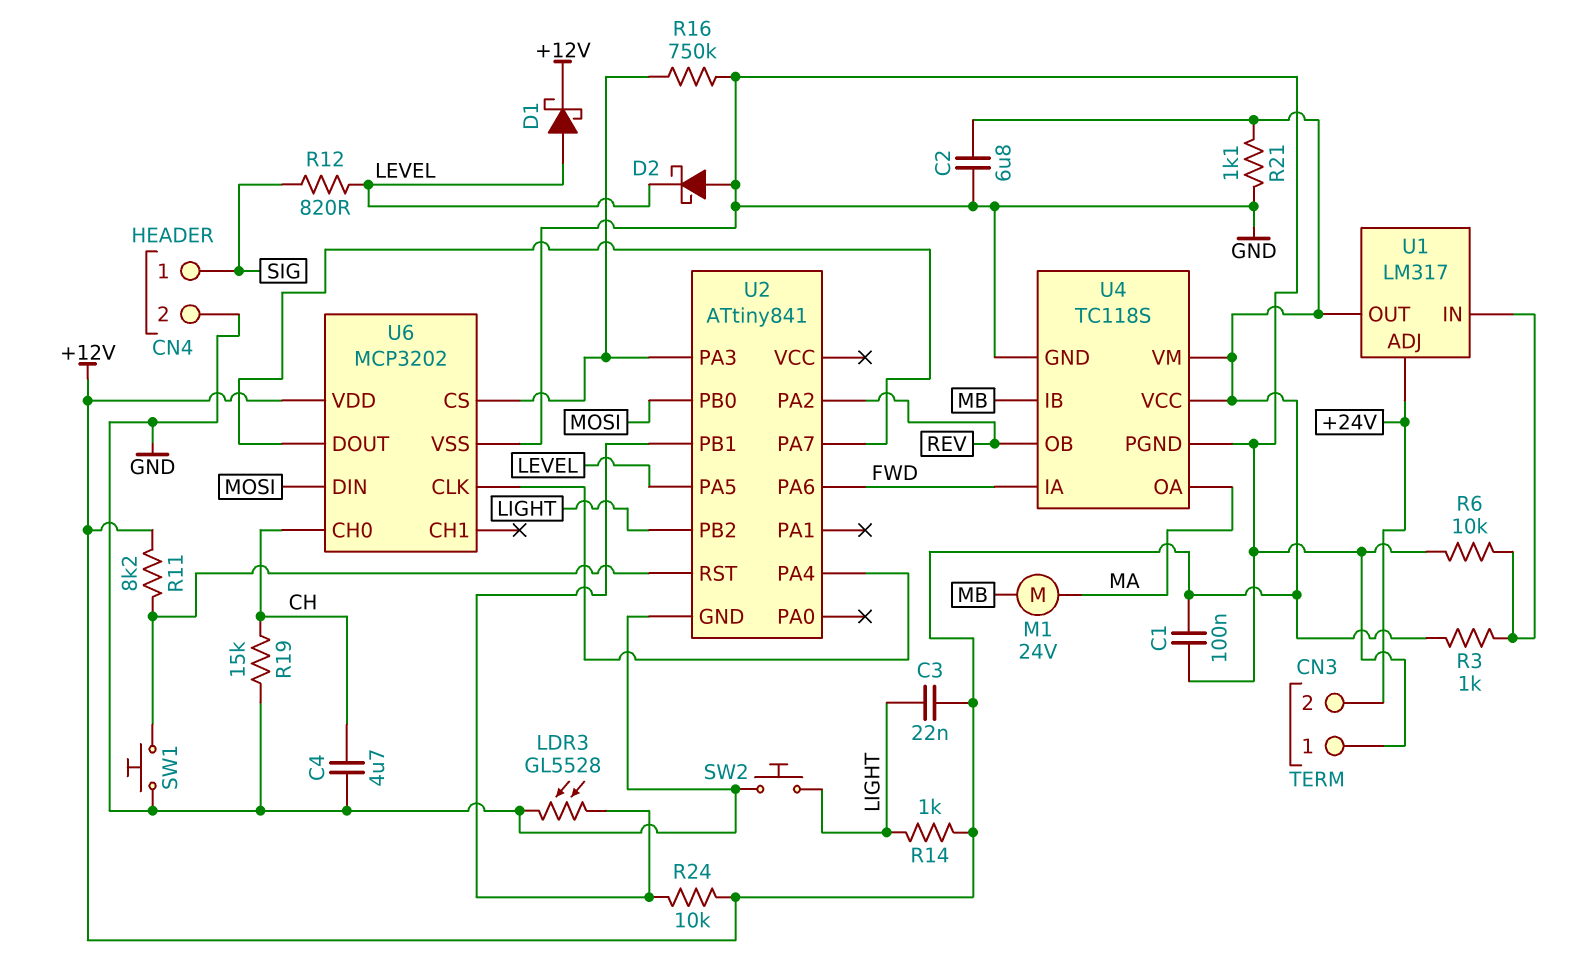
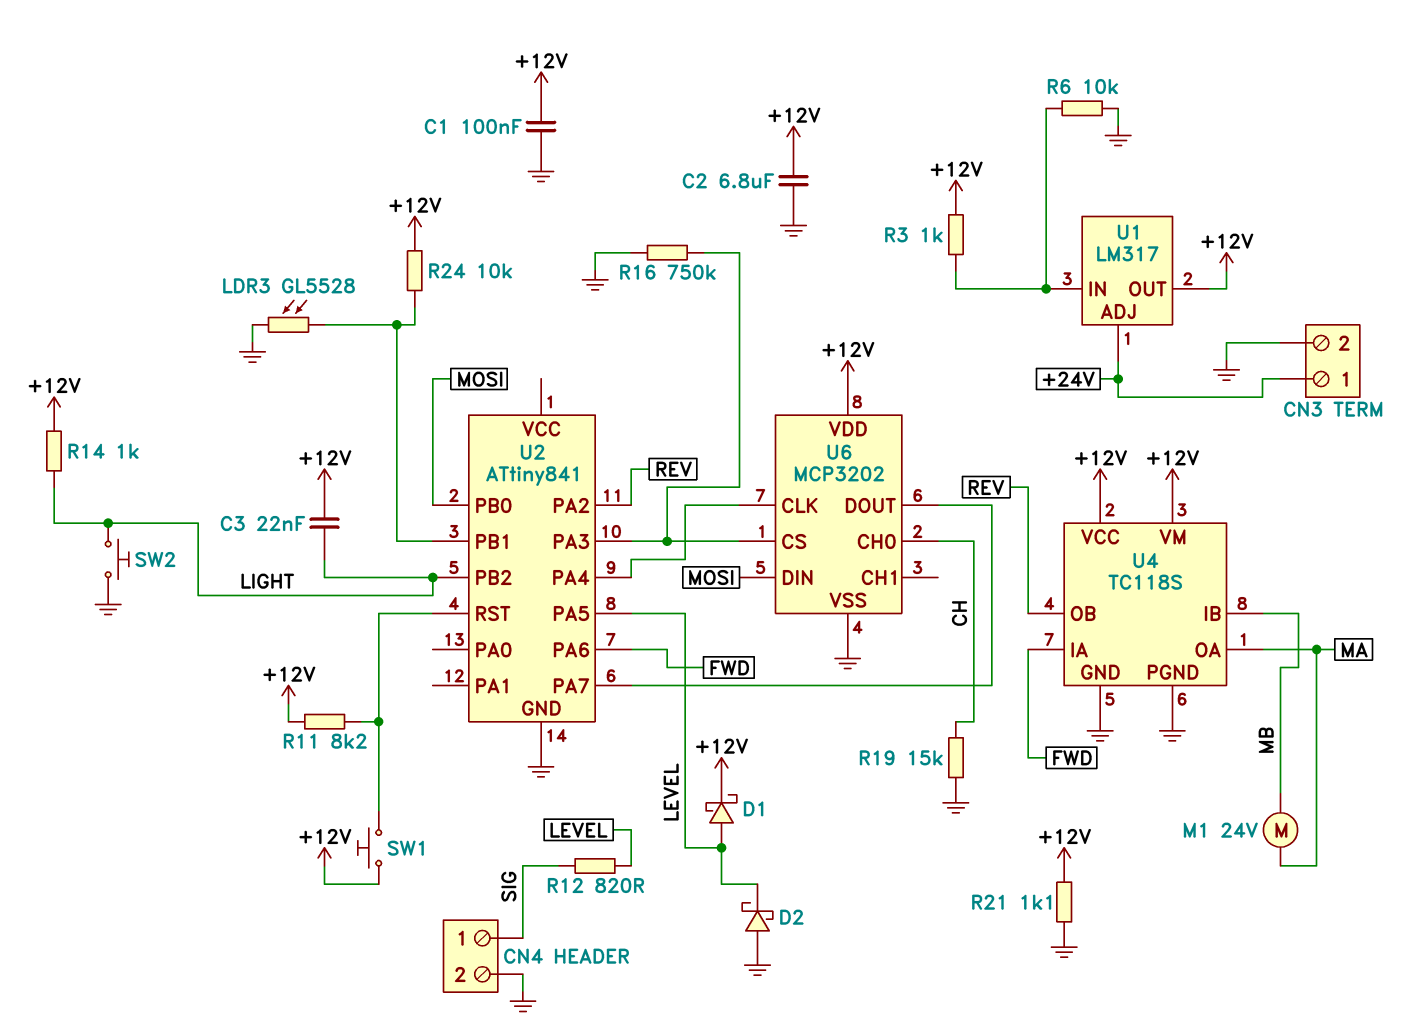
C4: 4.7uF (CH, GND) -> none
CN3 pin 1: GND -> +24V
CN3 pin 2: +24V -> GND
SW1: button (GND, U2/RST) -> button (+12V, U2/RST)

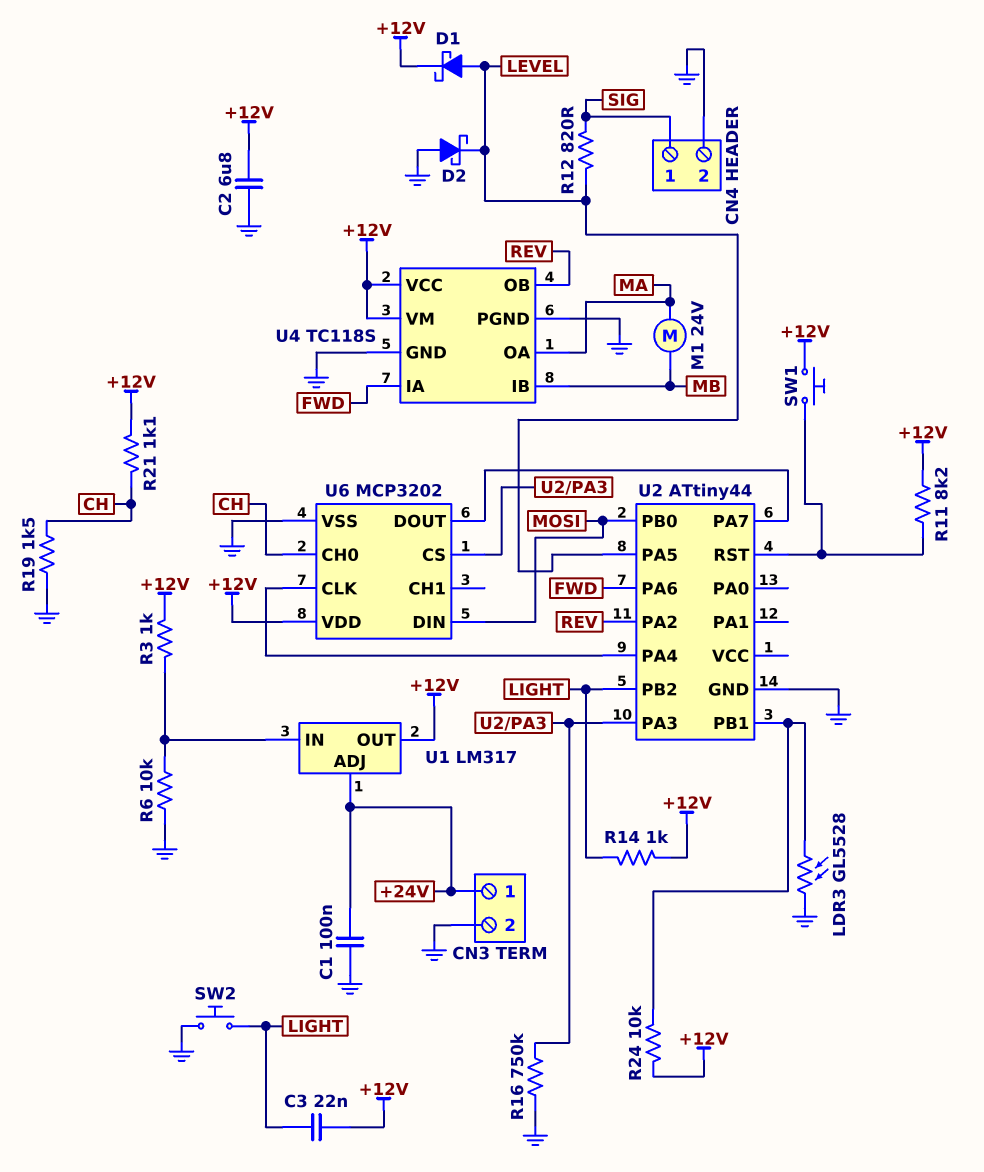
C1: 100nF (+12V, GND) -> 100nF (+24V, GND)
R19: 15k (CH, GND) -> 1.5k (CH, GND)
R21: 1.1k (+12V, GND) -> 1.1k (+12V, CH)
U2: ATtiny841 -> ATtiny44

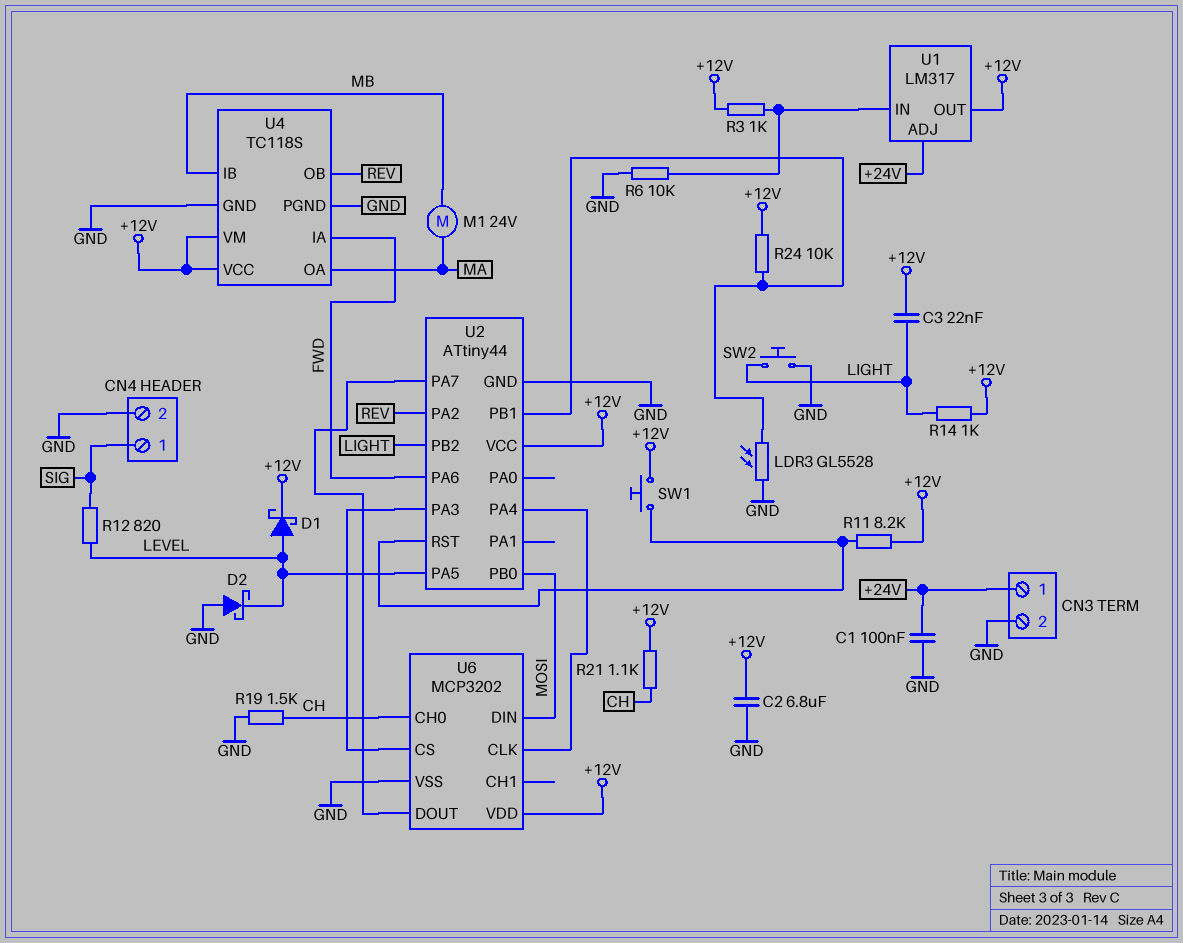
R16: 750k (GND, U2/PA3) -> none
U2 pin VCC: none -> +12V

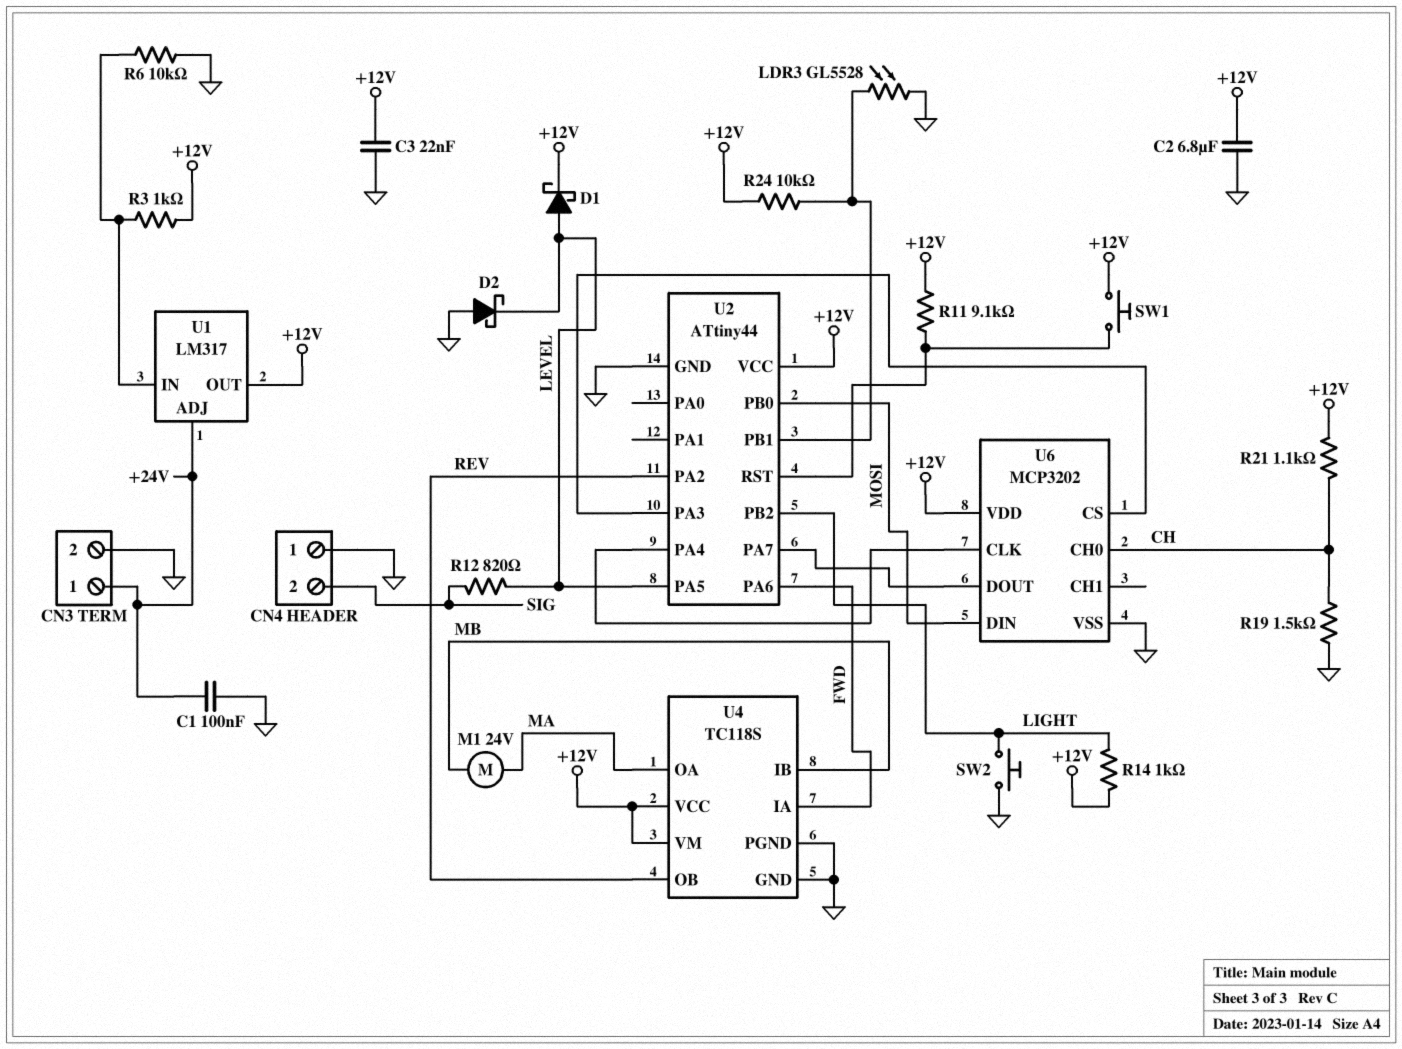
C3: 22nF (+12V, LIGHT) -> 22nF (+12V, GND)
CN4 pin 1: SIG -> GND
CN4 pin 2: GND -> SIG
R11: 8.2k (+12V, U2/RST) -> 9.1k (+12V, U2/RST)

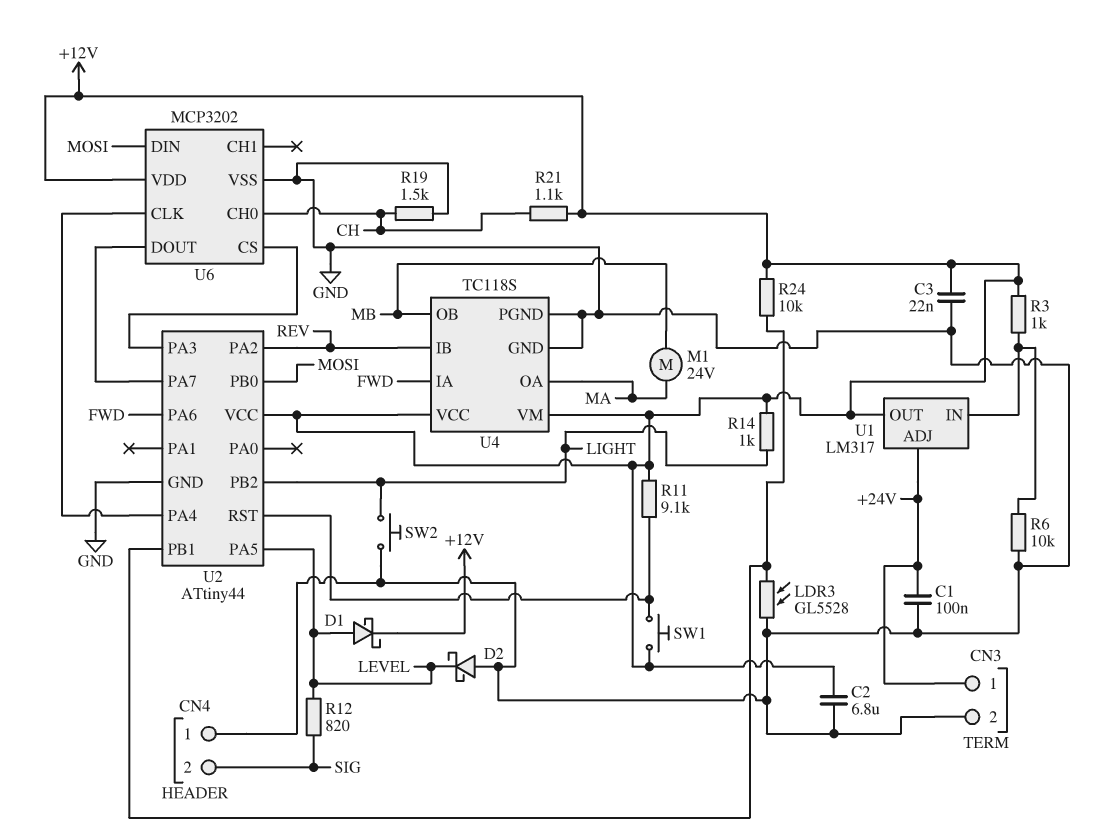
U4 pin IB: MB -> REV
U4 pin OB: REV -> MB

